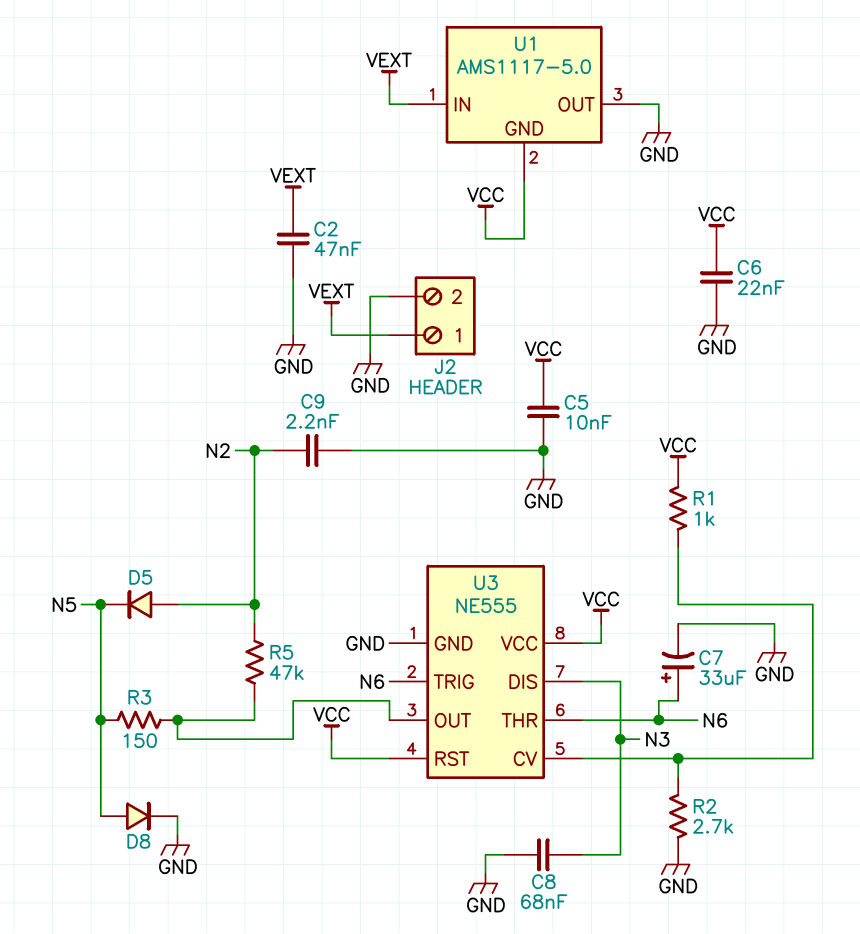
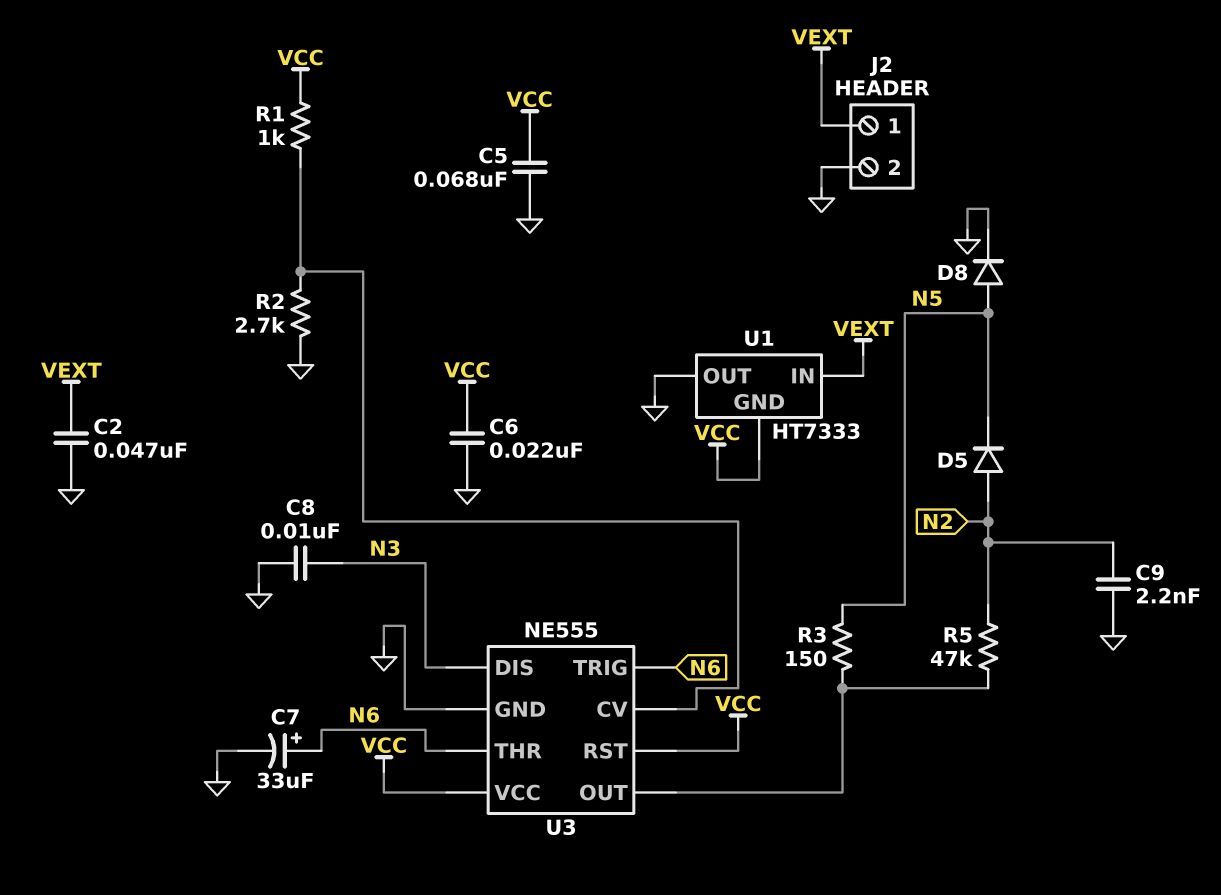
C5: 10nF (GND, VCC) -> 68nF (GND, VCC)
C8: 68nF (GND, N3) -> 10nF (GND, N3)
U1: AMS1117-5.0 -> HT7333

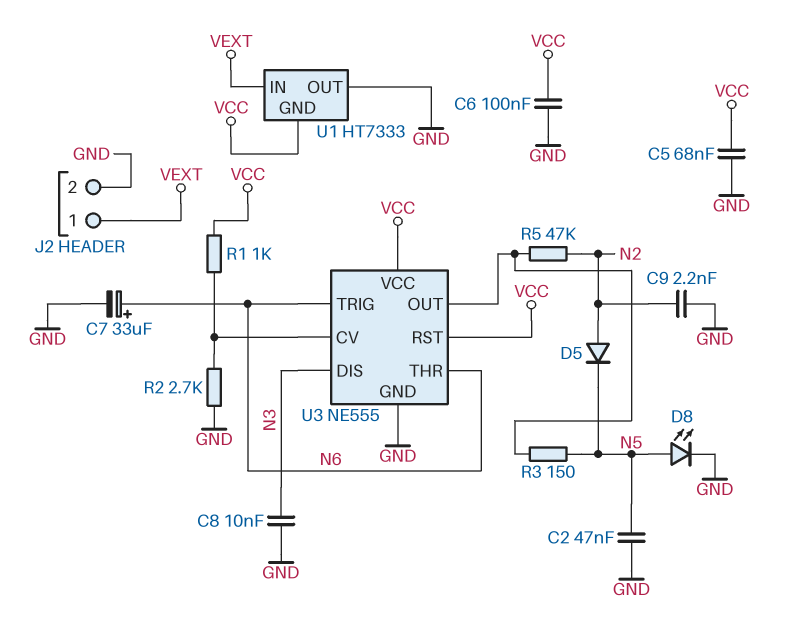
C2: 47nF (GND, VEXT) -> 47nF (GND, N5)
C6: 22nF (GND, VCC) -> 100nF (GND, VCC)
D8: diode (A N5, K GND) -> LED (A N5, K GND)

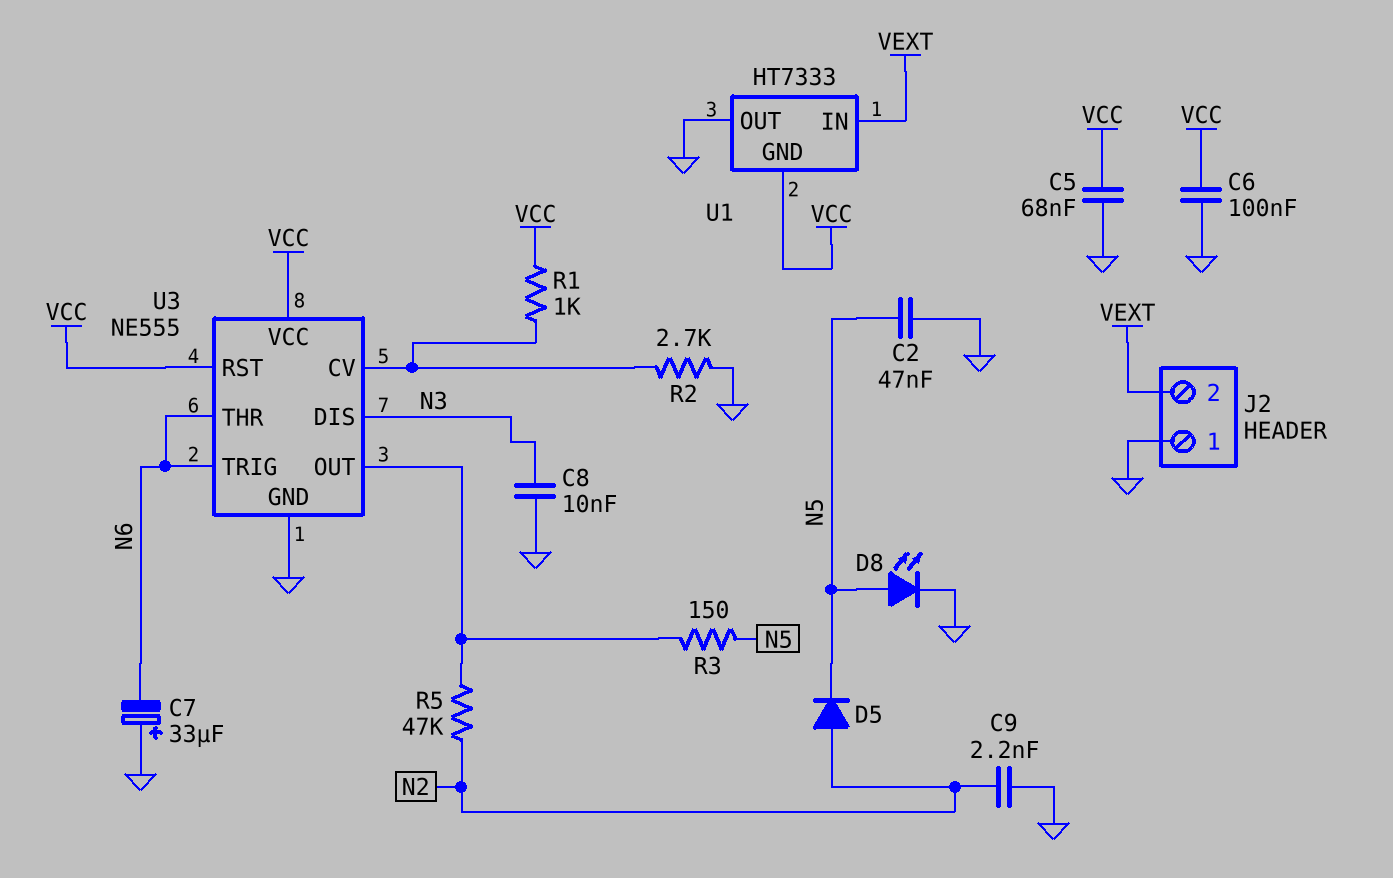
C7: 33uF (plus N6, minus GND) -> 33uF (plus GND, minus N6)
J2 pin 1: VEXT -> GND
J2 pin 2: GND -> VEXT

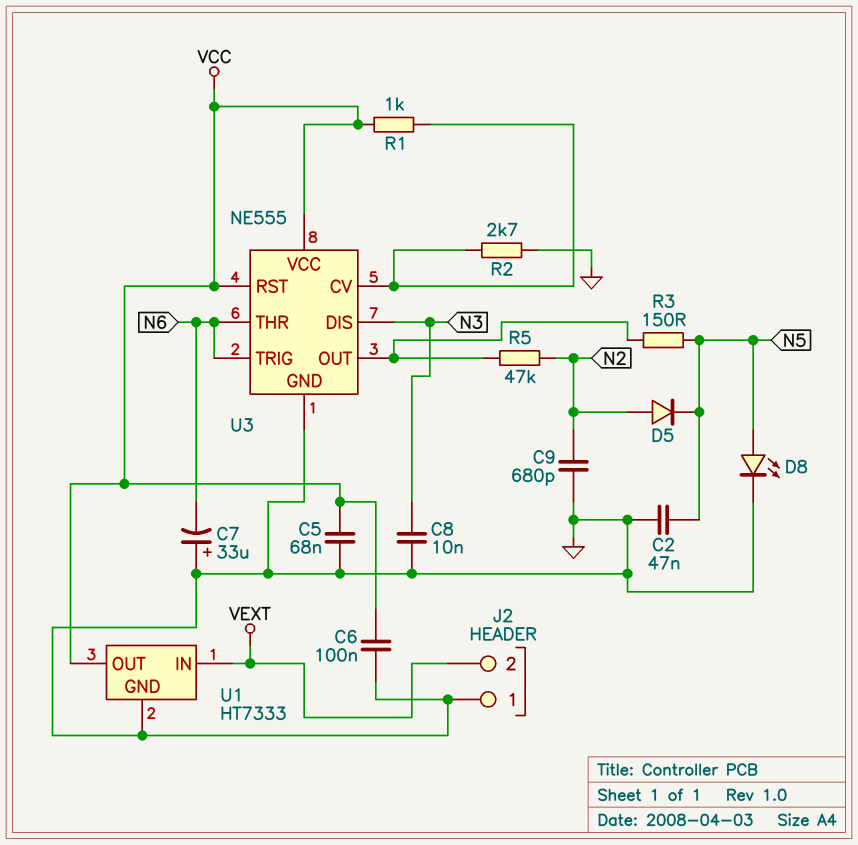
C9: 2.2nF (GND, N2) -> 680pF (GND, N2)
U1 pin GND: VCC -> GND
U1 pin OUT: GND -> VCC

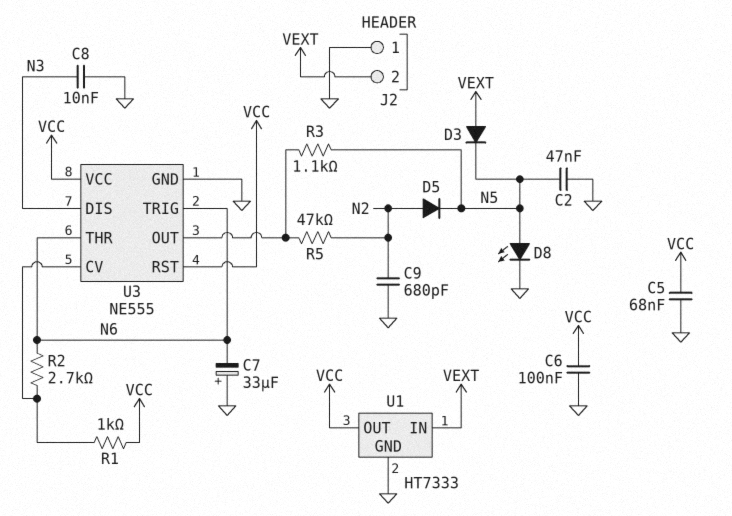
D3: none -> diode (A VEXT, K N5)
R2: 2.7k (GND, U3/CV) -> 2.7k (N6, U3/CV)
R3: 150 (N5, U3/OUT) -> 1.1k (N5, U3/OUT)

